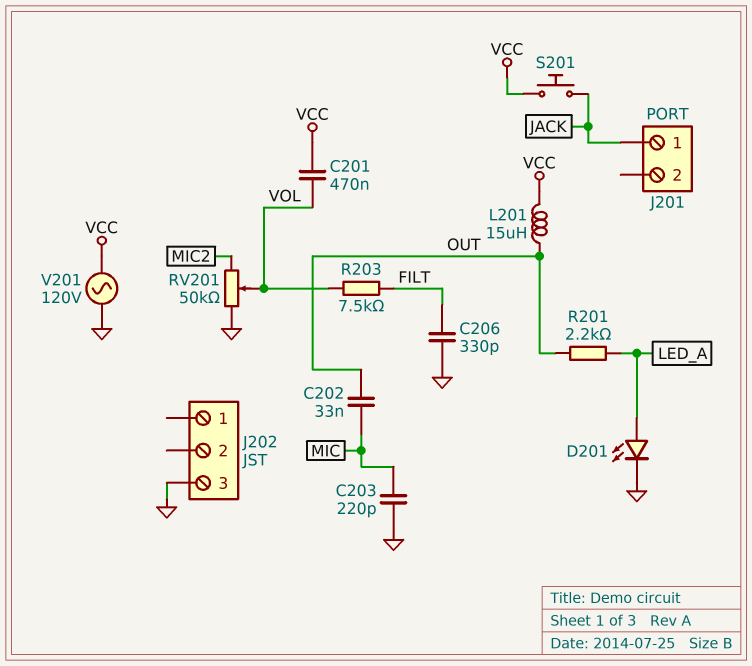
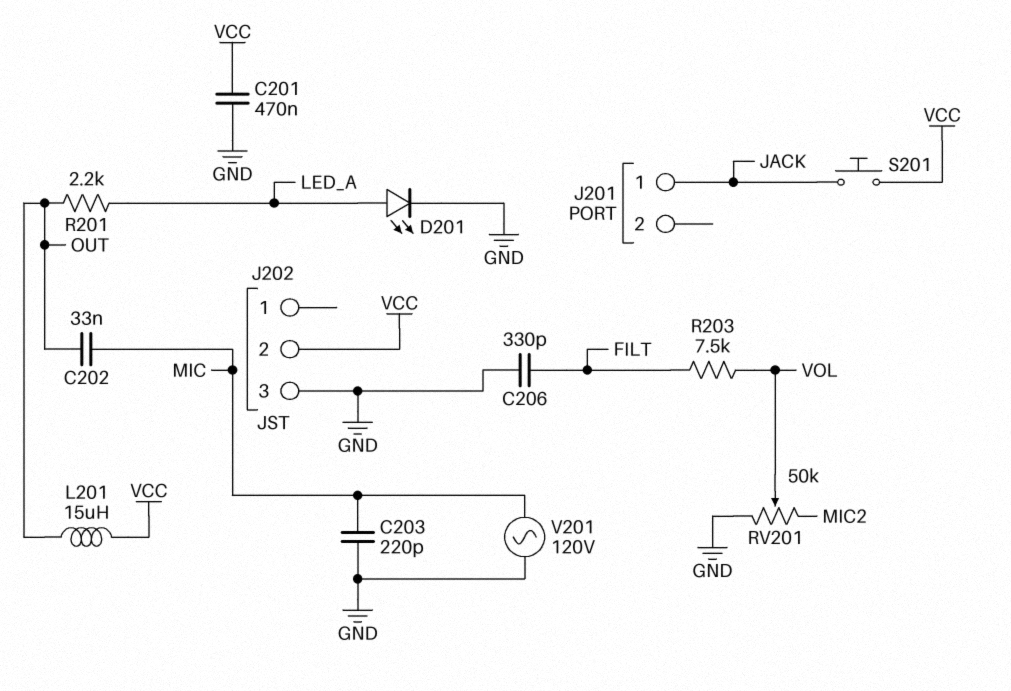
C201: 470nF (VCC, VOL) -> 470nF (GND, VCC)
J202 pin 2: none -> VCC
V201: AC 120V (GND, VCC) -> AC 120V (GND, MIC)

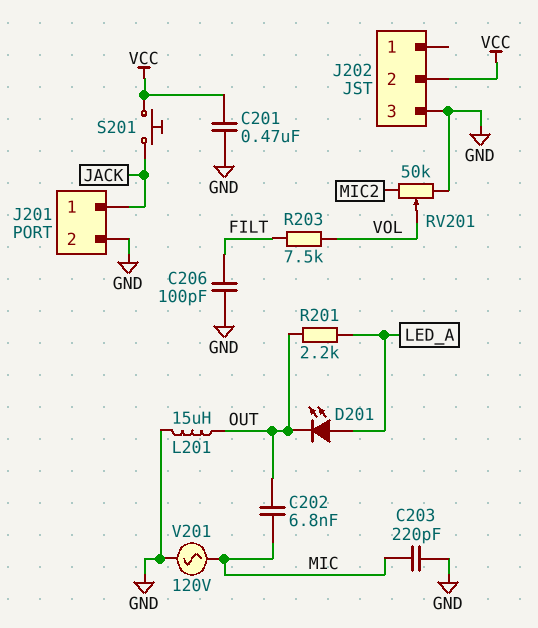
C202: 33nF (MIC, OUT) -> 6.8nF (MIC, OUT)
C206: 330pF (FILT, GND) -> 100pF (FILT, GND)
D201: LED (A LED_A, K GND) -> LED (A LED_A, K OUT)
J201 pin 2: none -> GND
L201: 15uH (OUT, VCC) -> 15uH (GND, OUT)

